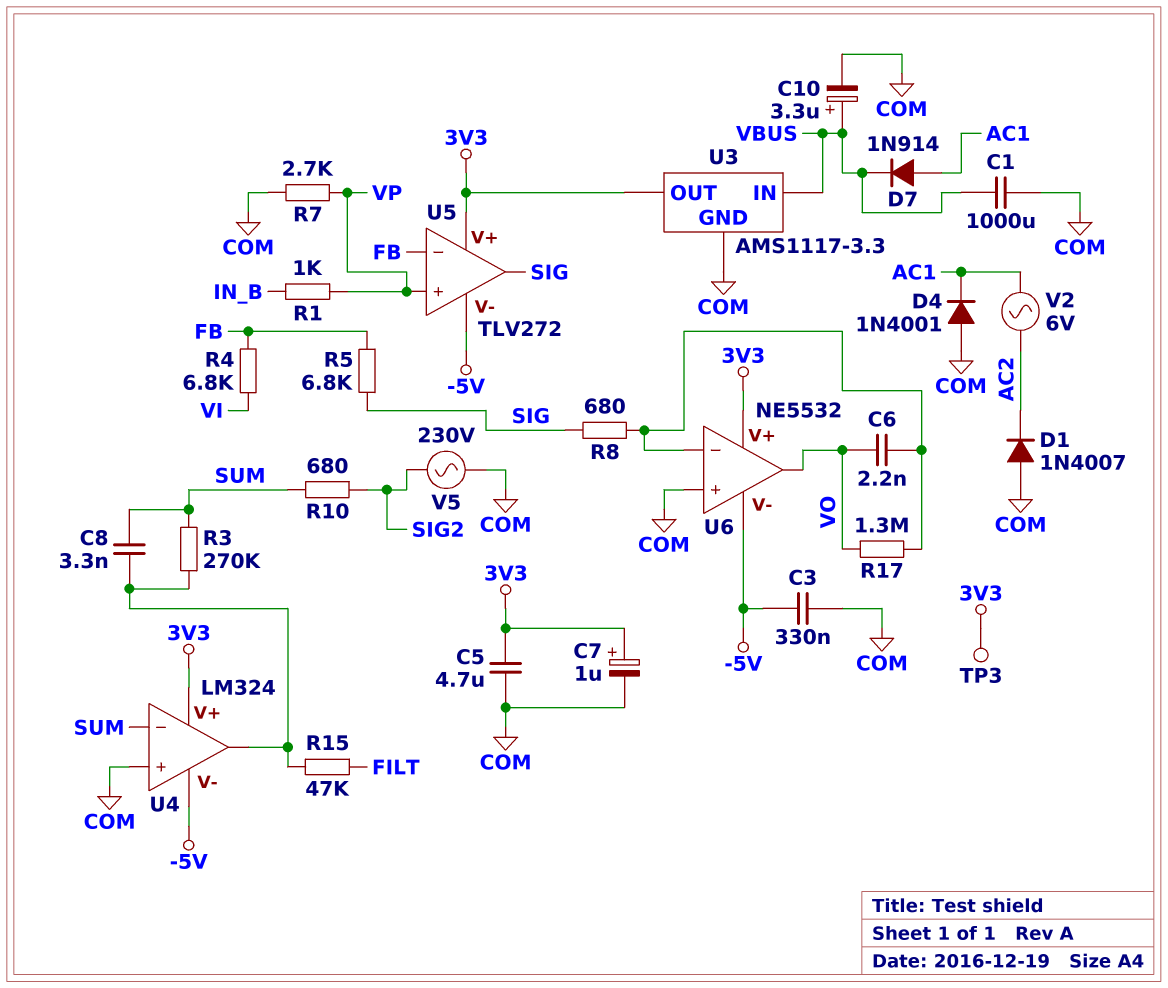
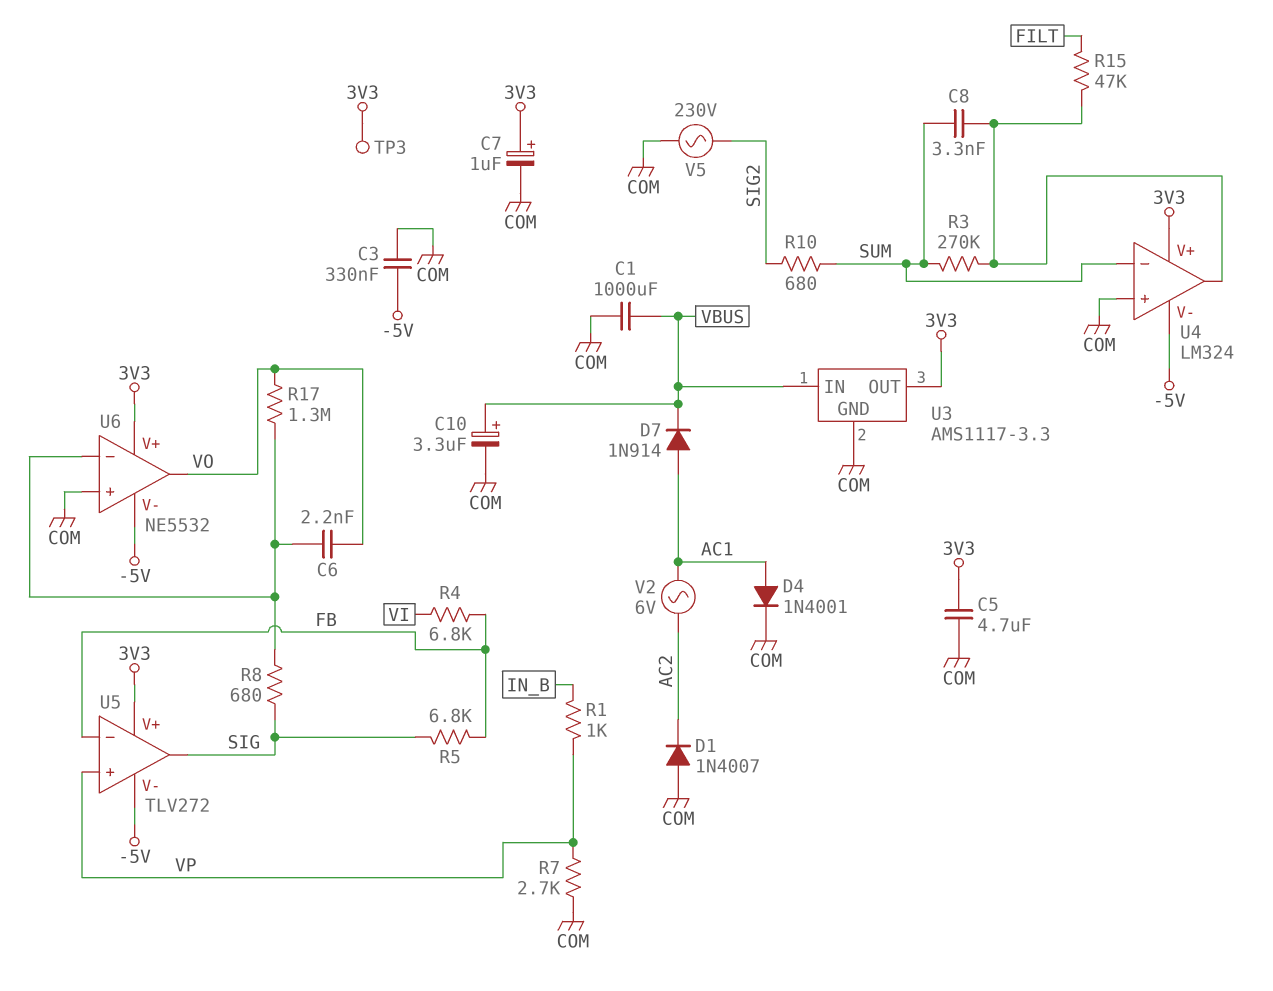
D4: diode 1N4001 (A COM, K AC1) -> diode 1N4001 (A AC1, K COM)

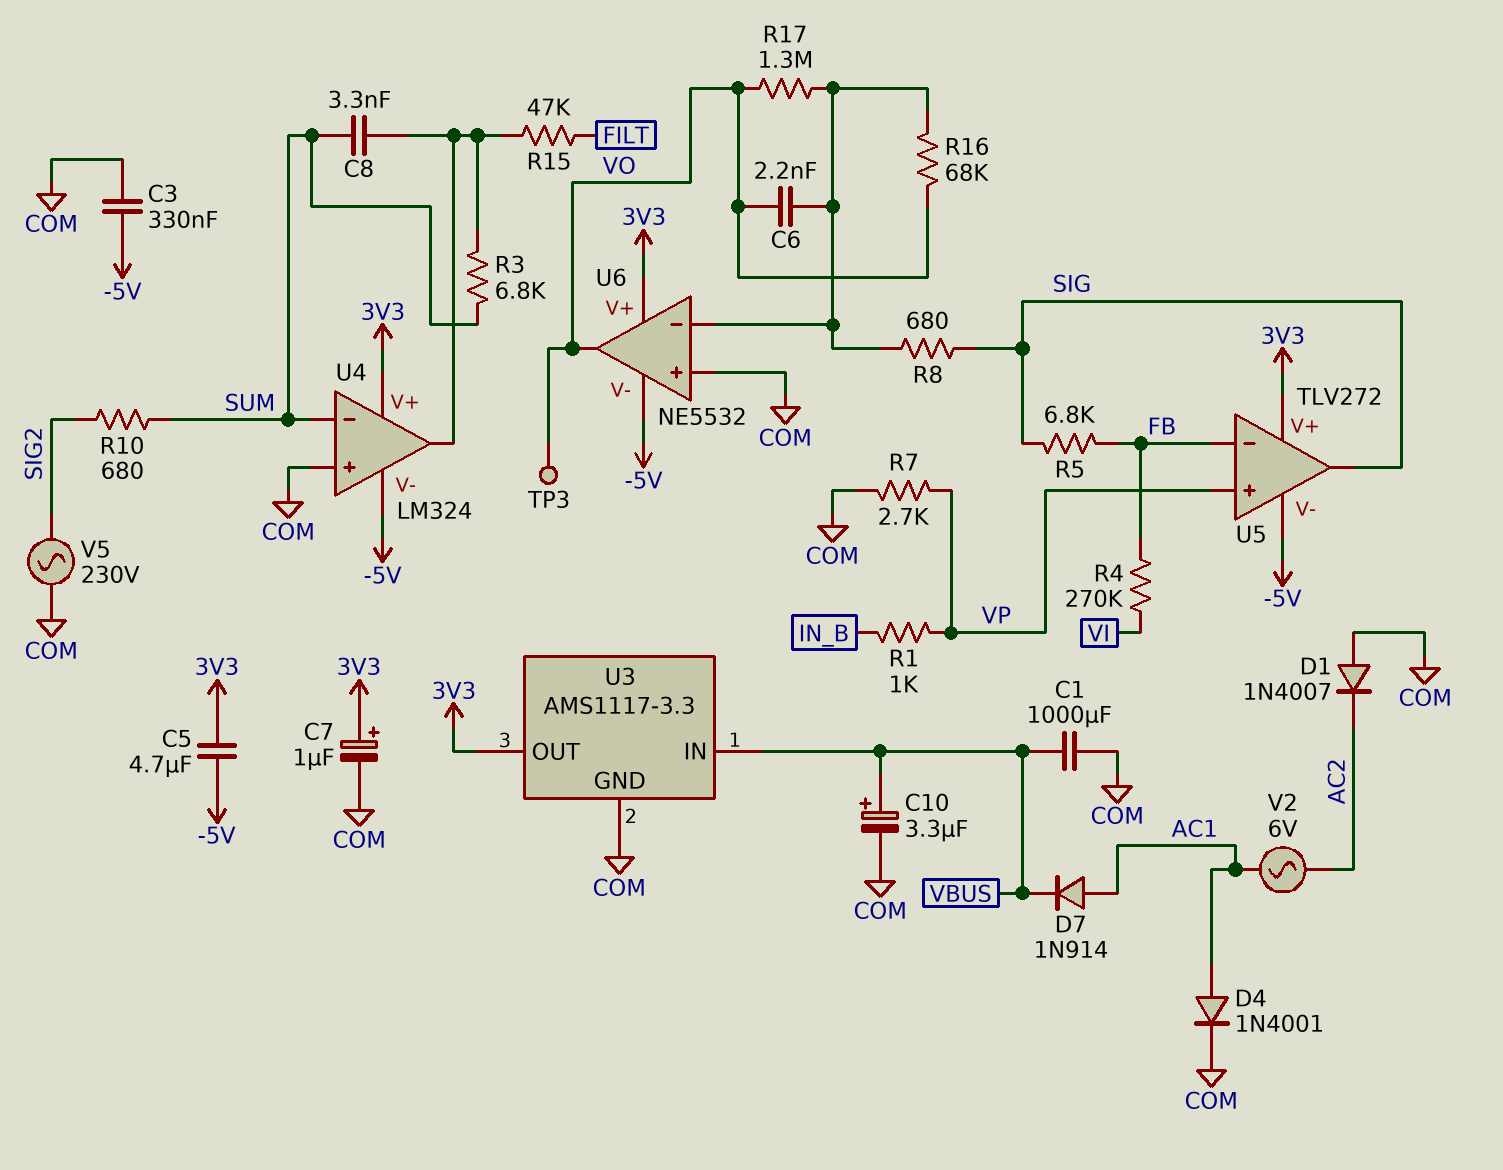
C5: 4.7uF (3V3, COM) -> 4.7uF (-5V, 3V3)
R3: 270k (SUM, U4/out) -> 6.8k (SUM, U4/out)
R4: 6.8k (FB, VI) -> 270k (FB, VI)
R16: none -> 68k (U6/in-, VO)
TP3: test point (3V3) -> test point (VO)

